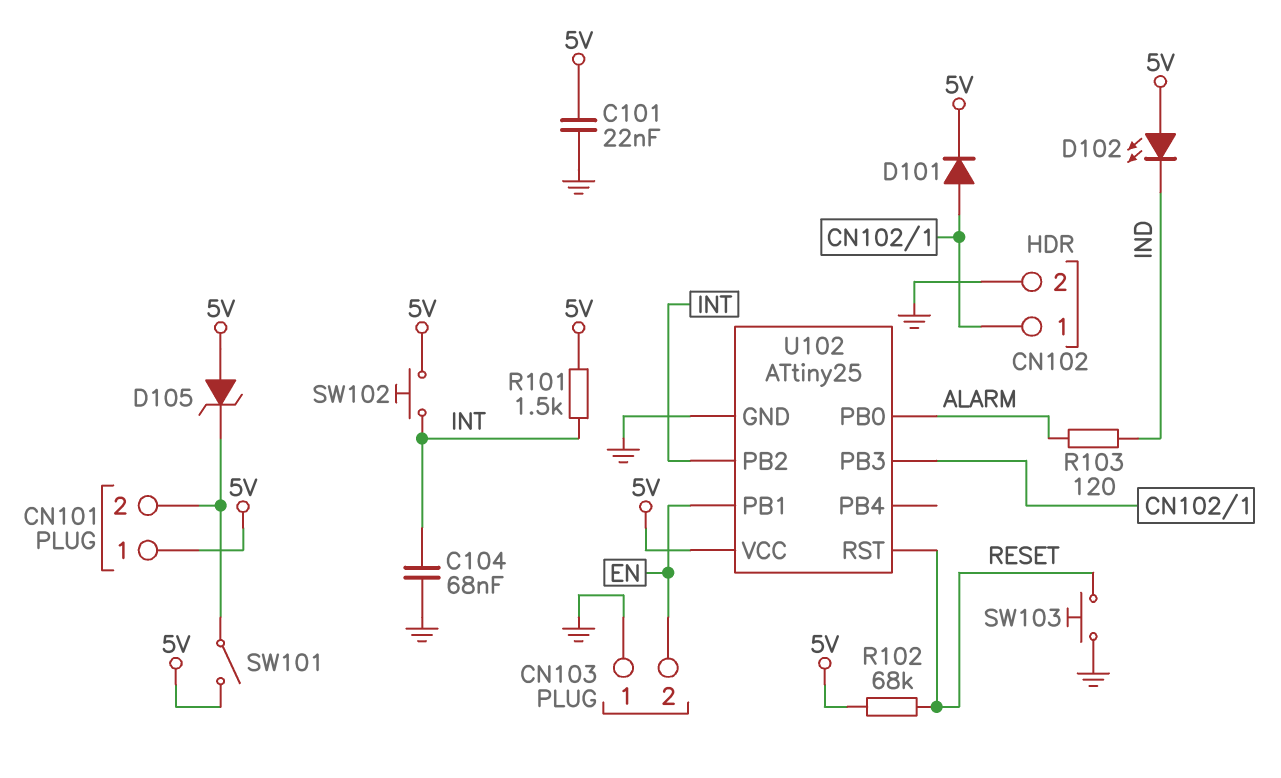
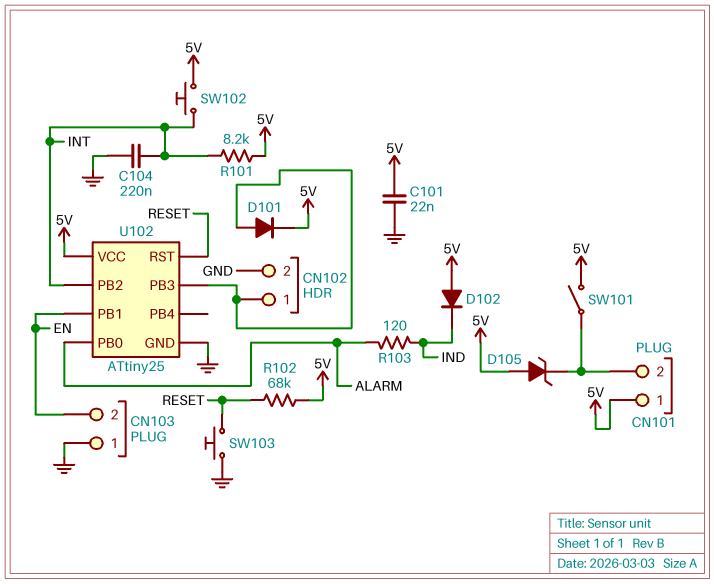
C104: 68nF (GND, INT) -> 220nF (GND, INT)
D102: LED (A 5V, K IND) -> diode (A 5V, K IND)
R101: 1.5k (5V, INT) -> 8.2k (5V, INT)

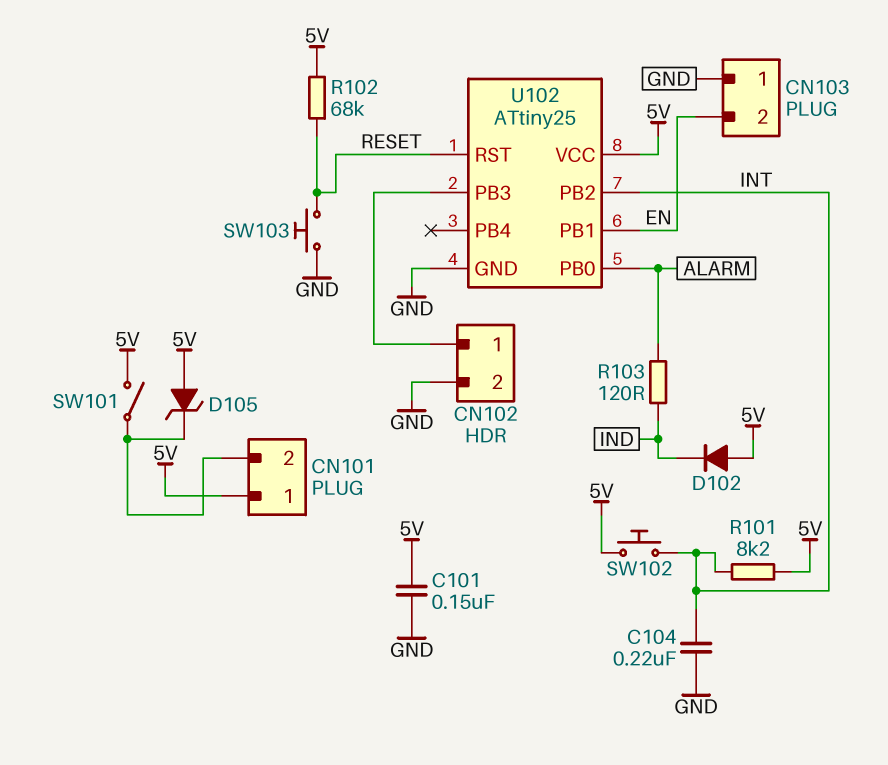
C101: 22nF (5V, GND) -> 150nF (5V, GND)
D101: diode (A CN102/1, K 5V) -> none

